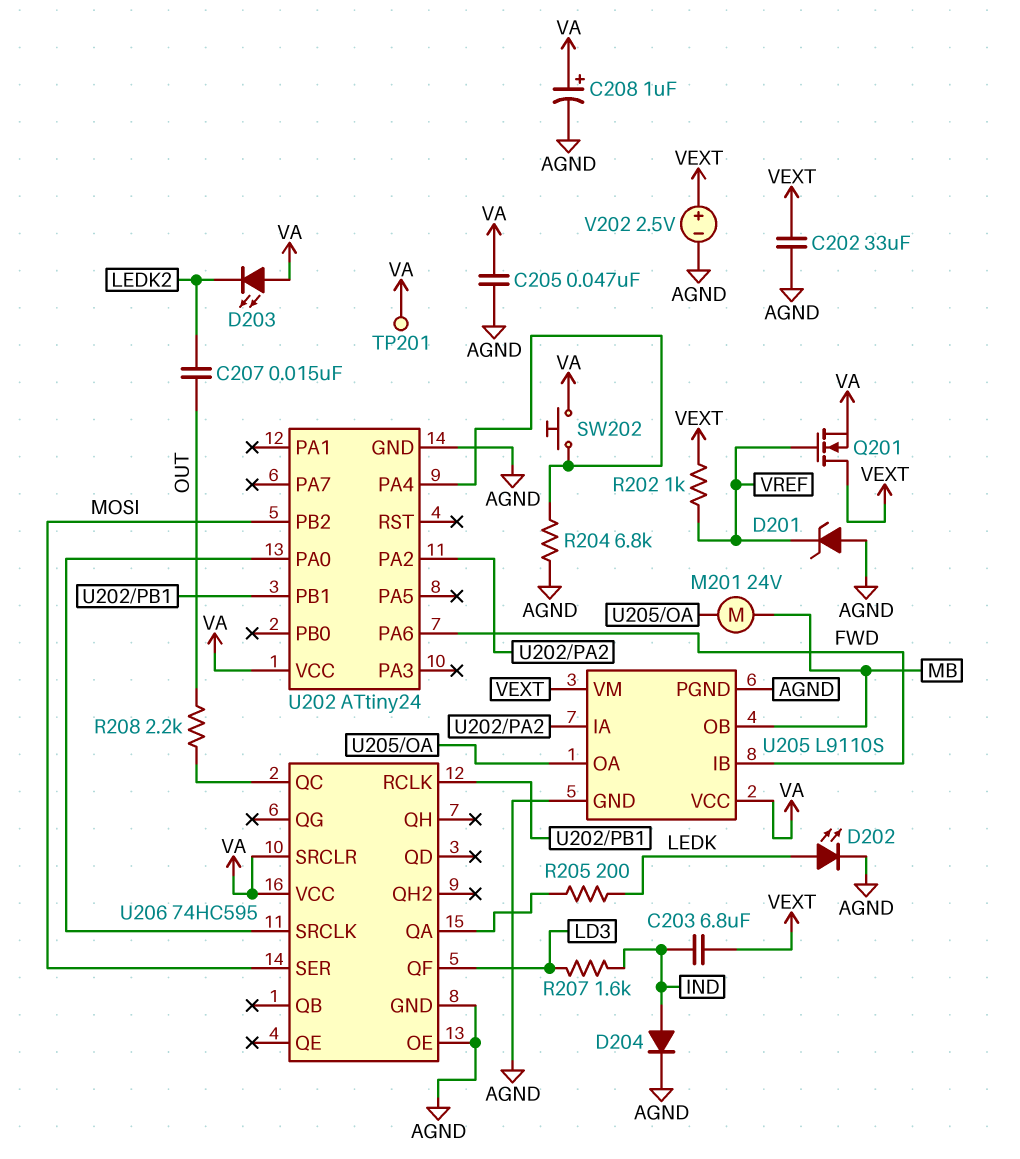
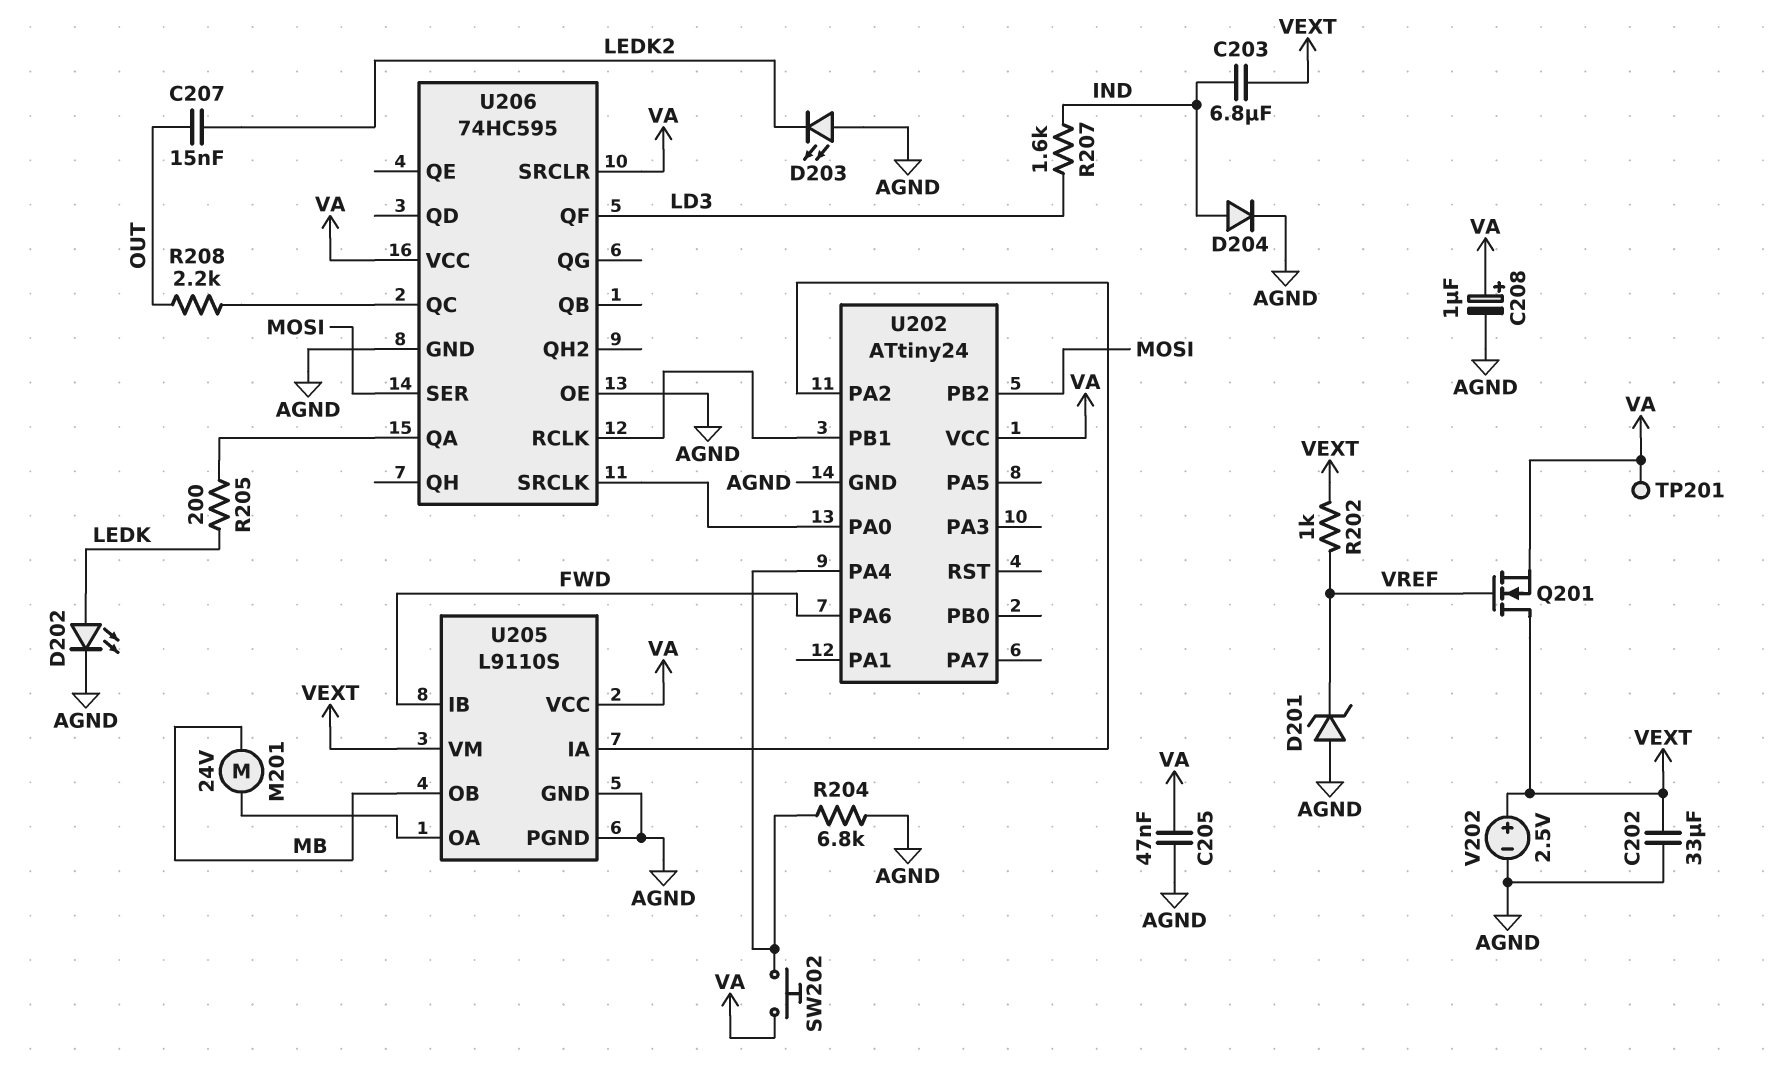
D203: LED (A VA, K LEDK2) -> LED (A AGND, K LEDK2)

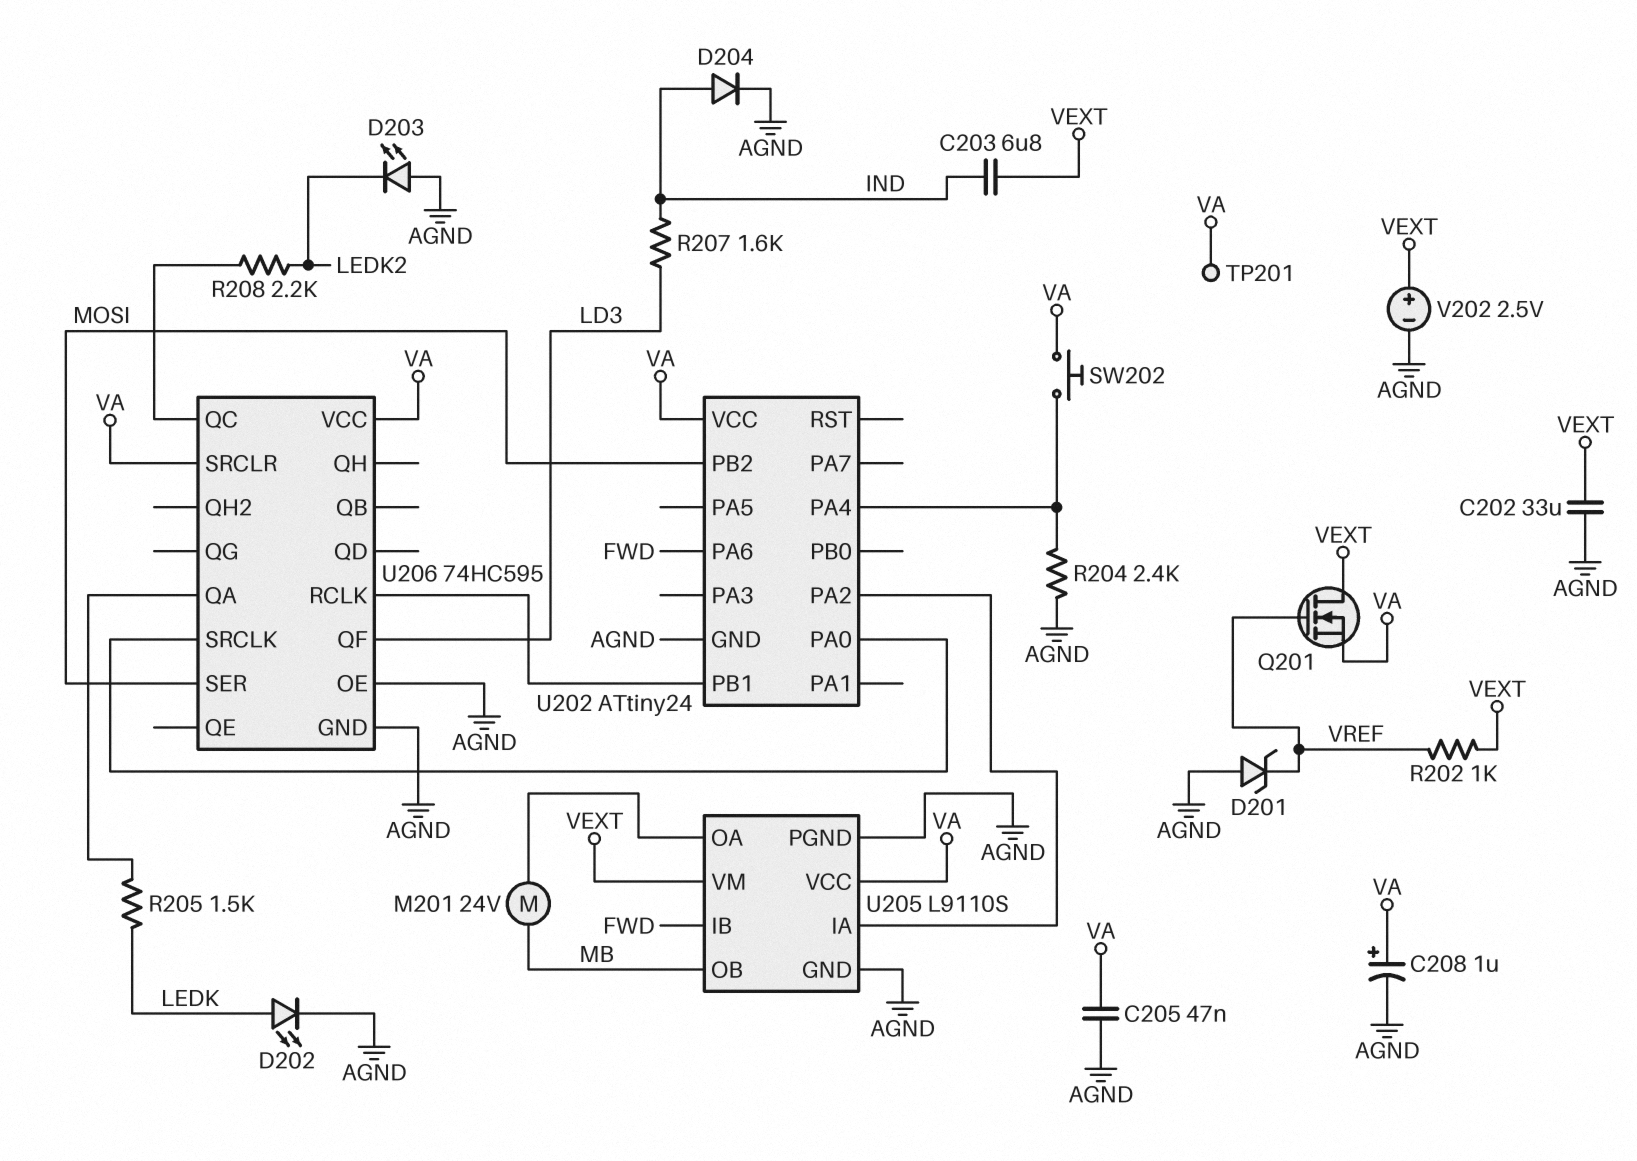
C207: 15nF (LEDK2, OUT) -> none
R204: 6.8k (AGND, U202/PA4) -> 2.4k (AGND, U202/PA4)
R205: 200 (LEDK, U206/QA) -> 1.5k (LEDK, U206/QA)
R208: 2.2k (OUT, U206/QC) -> 2.2k (LEDK2, U206/QC)

